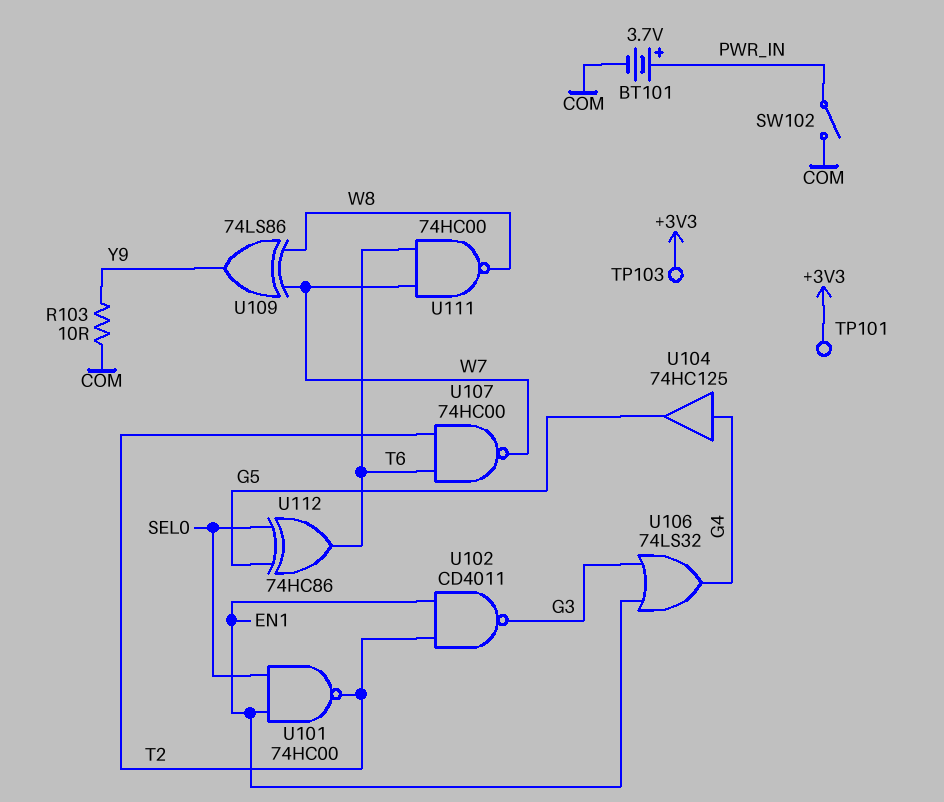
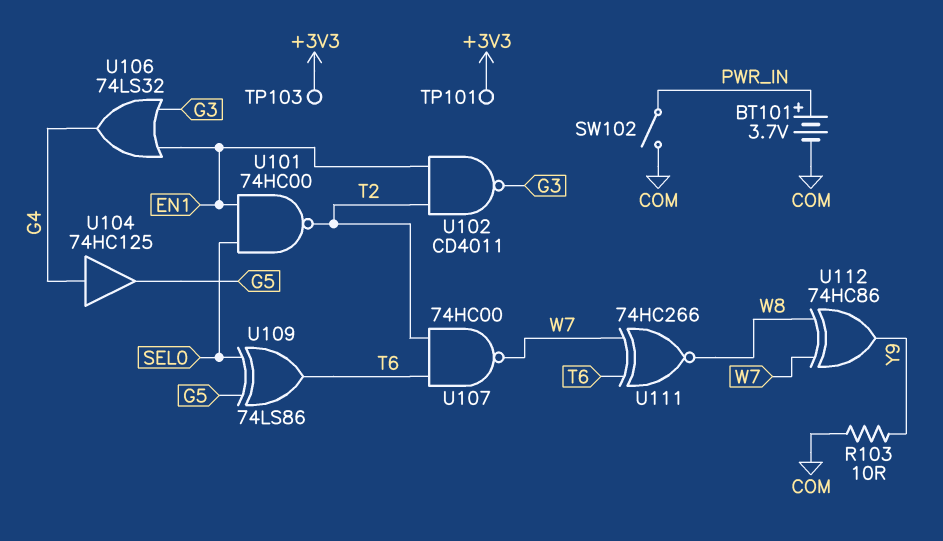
U109: XOR 74LS86 (in W7, in W8, out Y9) -> XOR 74LS86 (in G5, in SEL0, out T6)
U111: NAND 74HC00 (in T6, in W7, out W8) -> XNOR 74HC266 (in T6, in W7, out W8)
U112: XOR 74HC86 (in G5, in SEL0, out T6) -> XOR 74HC86 (in W7, in W8, out Y9)

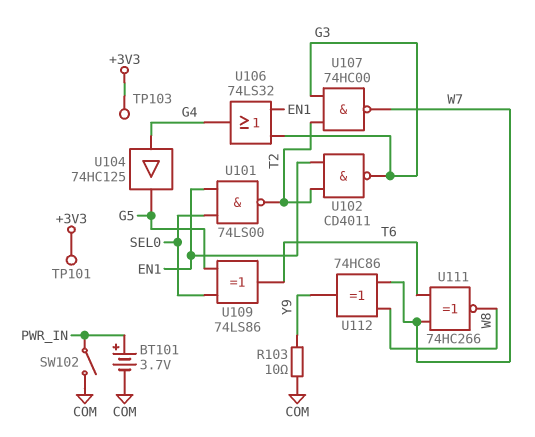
U101: NAND 74HC00 (in EN1, in SEL0, out T2) -> NAND 74LS00 (in EN1, in SEL0, out T2)
U107: NAND 74HC00 (in T2, in T6, out W7) -> NAND 74HC00 (in G3, in T2, out W7)

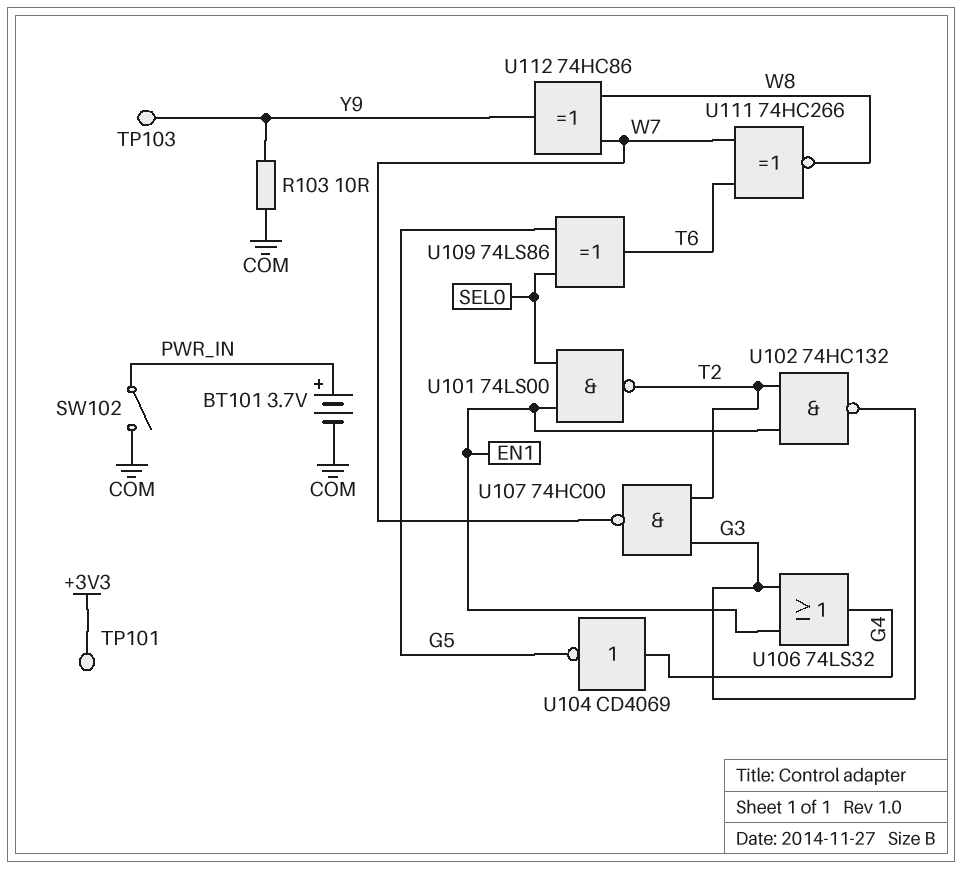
TP103: test point (+3V3) -> test point (Y9)
U102: NAND CD4011 (in EN1, in T2, out G3) -> NAND 74HC132 (in EN1, in T2, out G3)
U104: buffer 74HC125 (in G4, out G5) -> NOT CD4069 (in G4, out G5)

